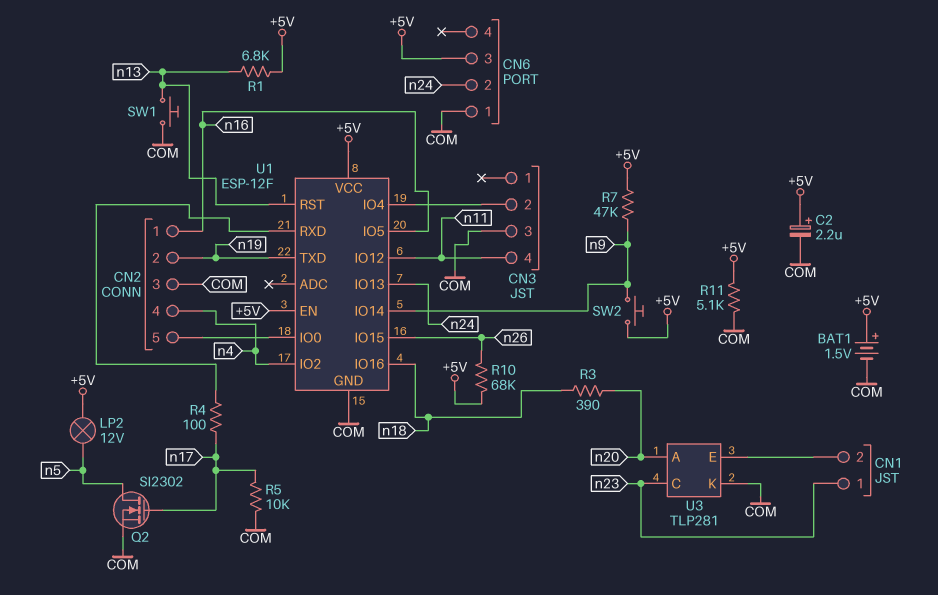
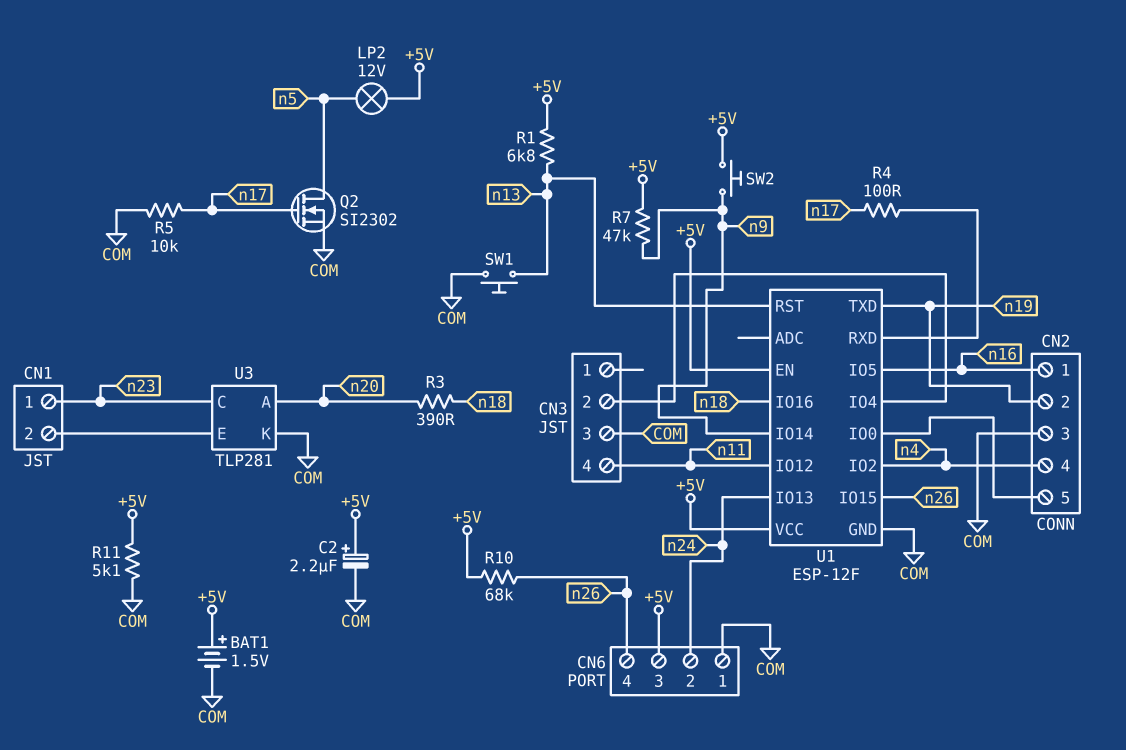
CN6 pin 4: none -> n26

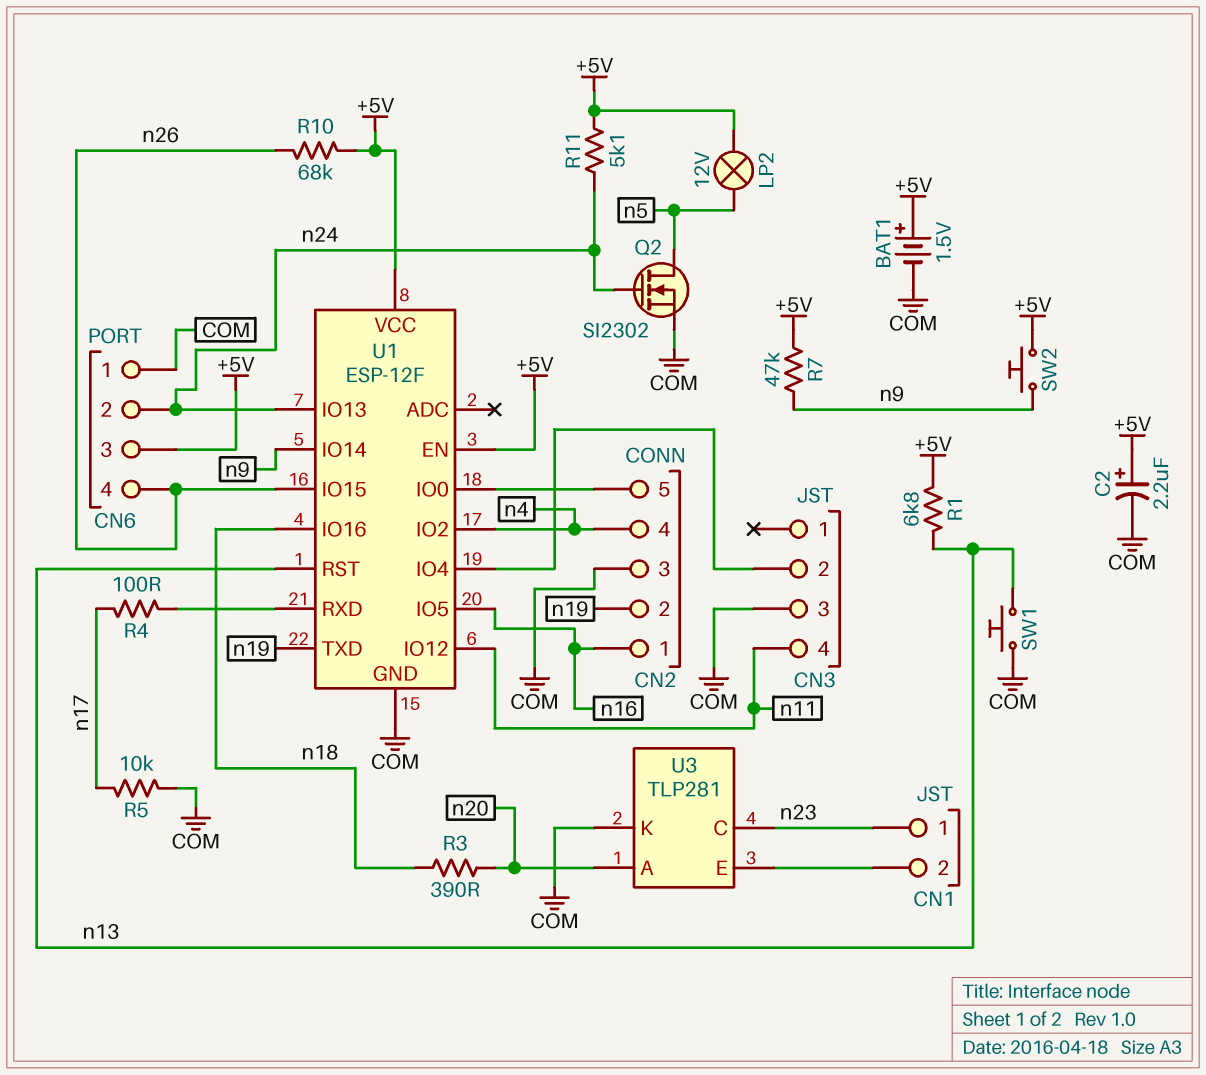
Q2: NMOS SI2302 (G n17, D n5, S COM) -> NMOS SI2302 (G n24, D n5, S COM)
R11: 5.1k (+5V, COM) -> 5.1k (+5V, n24)

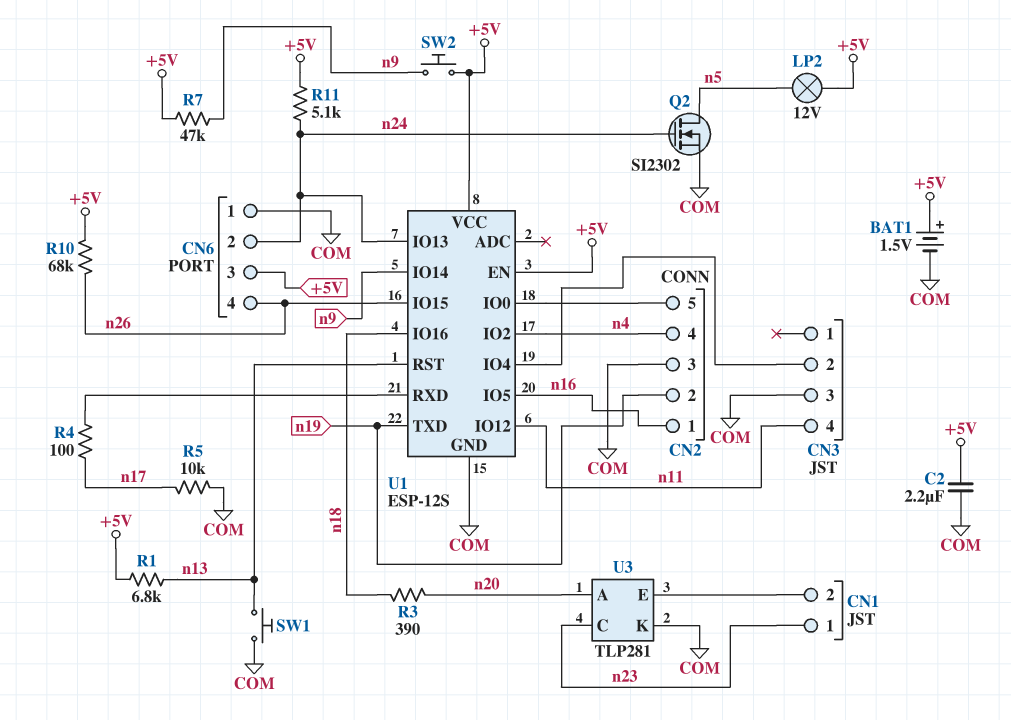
C2: 2.2uF (plus +5V, minus COM) -> 2.2uF (+5V, COM)
U1: ESP-12F -> ESP-12S

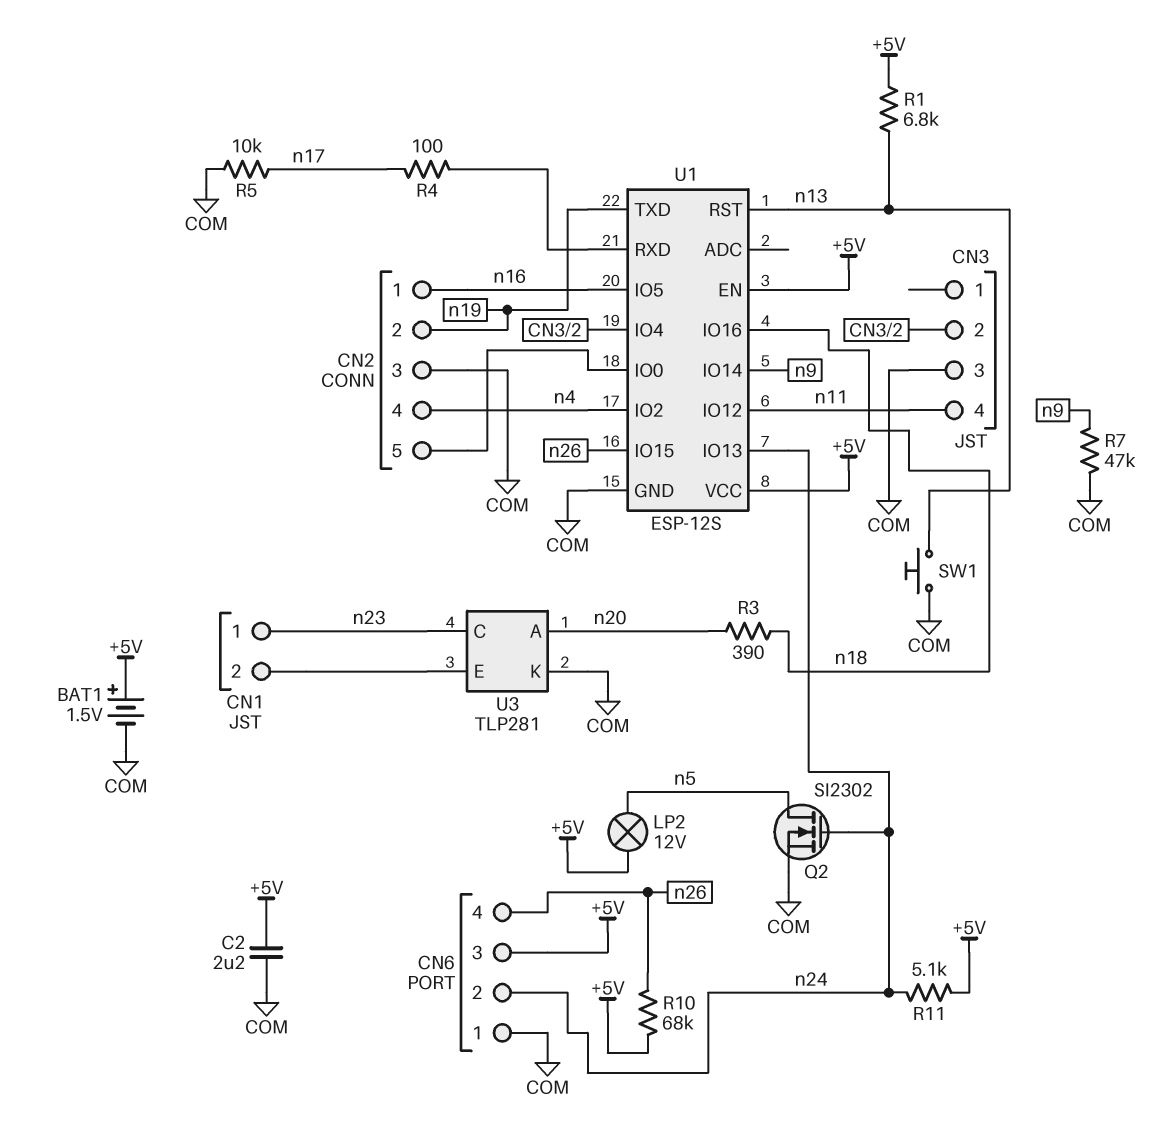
R7: 47k (+5V, n9) -> 47k (COM, n9)
SW2: button (+5V, n9) -> none

